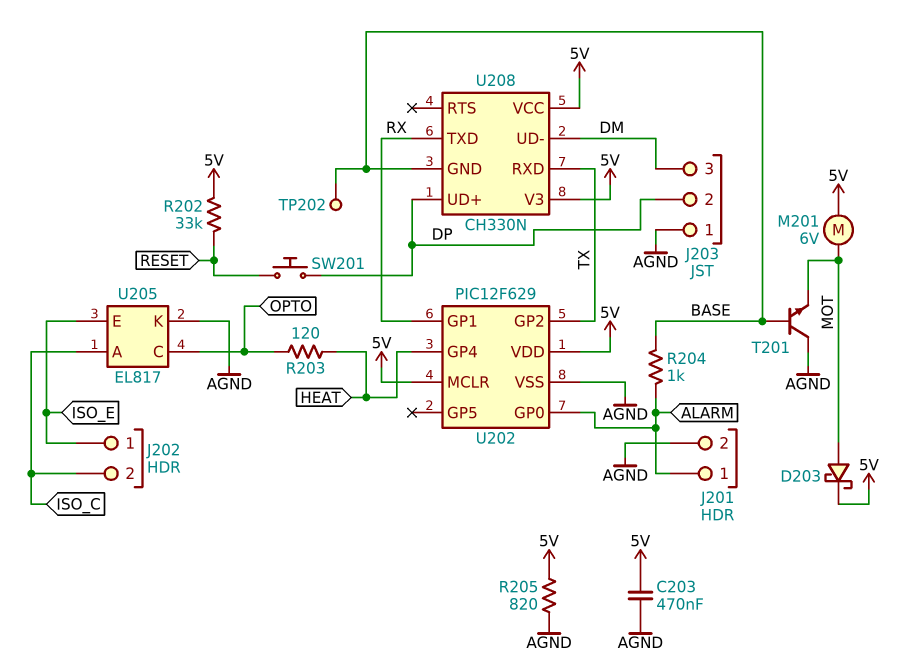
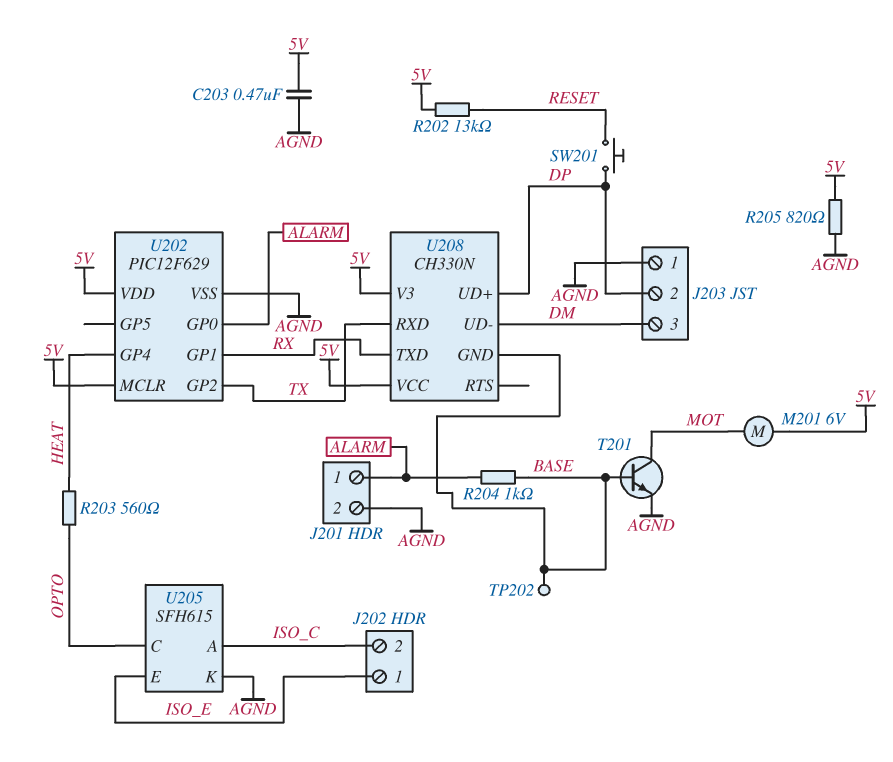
D203: schottky (A MOT, K 5V) -> none
R202: 33k (5V, RESET) -> 13k (5V, RESET)
R203: 120 (HEAT, OPTO) -> 560 (HEAT, OPTO)
T201: NPN (B BASE, C AGND, E MOT) -> NPN (B BASE, C MOT, E AGND)
U205: EL817 -> SFH615

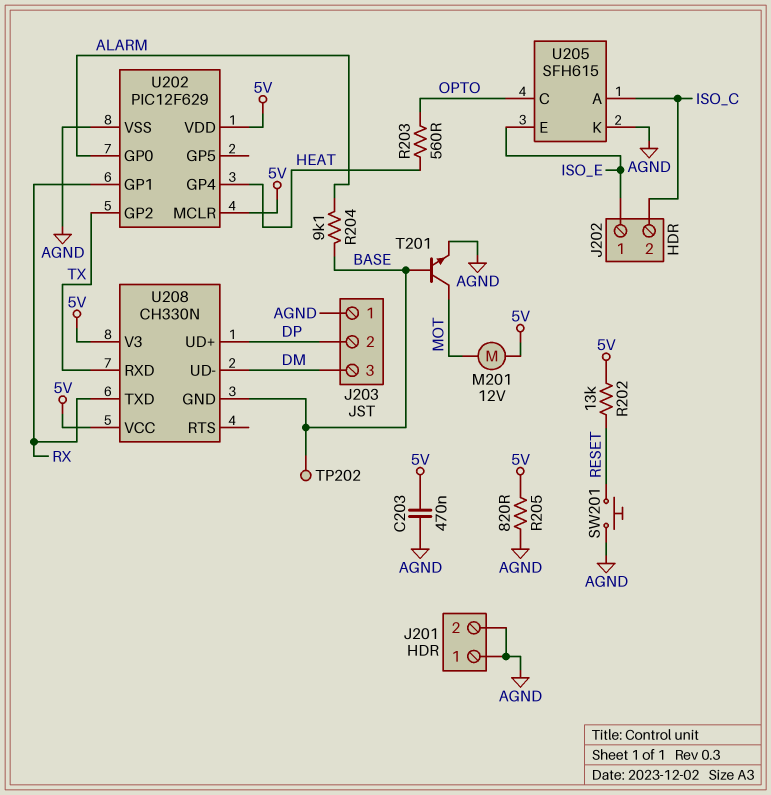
J201 pin 1: ALARM -> AGND
M201: motor 6V (5V, MOT) -> motor 12V (5V, MOT)
R204: 1k (ALARM, BASE) -> 9.1k (ALARM, BASE)
SW201: button (DP, RESET) -> button (AGND, RESET)

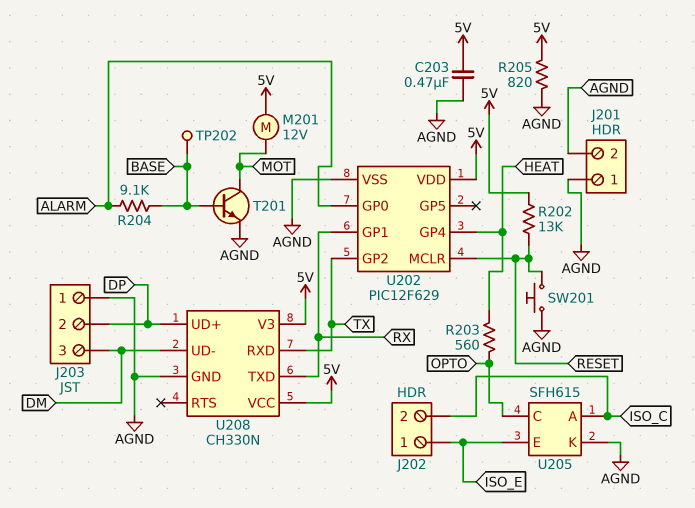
U202 pin MCLR: 5V -> RESET
U208 pin GND: BASE -> AGND

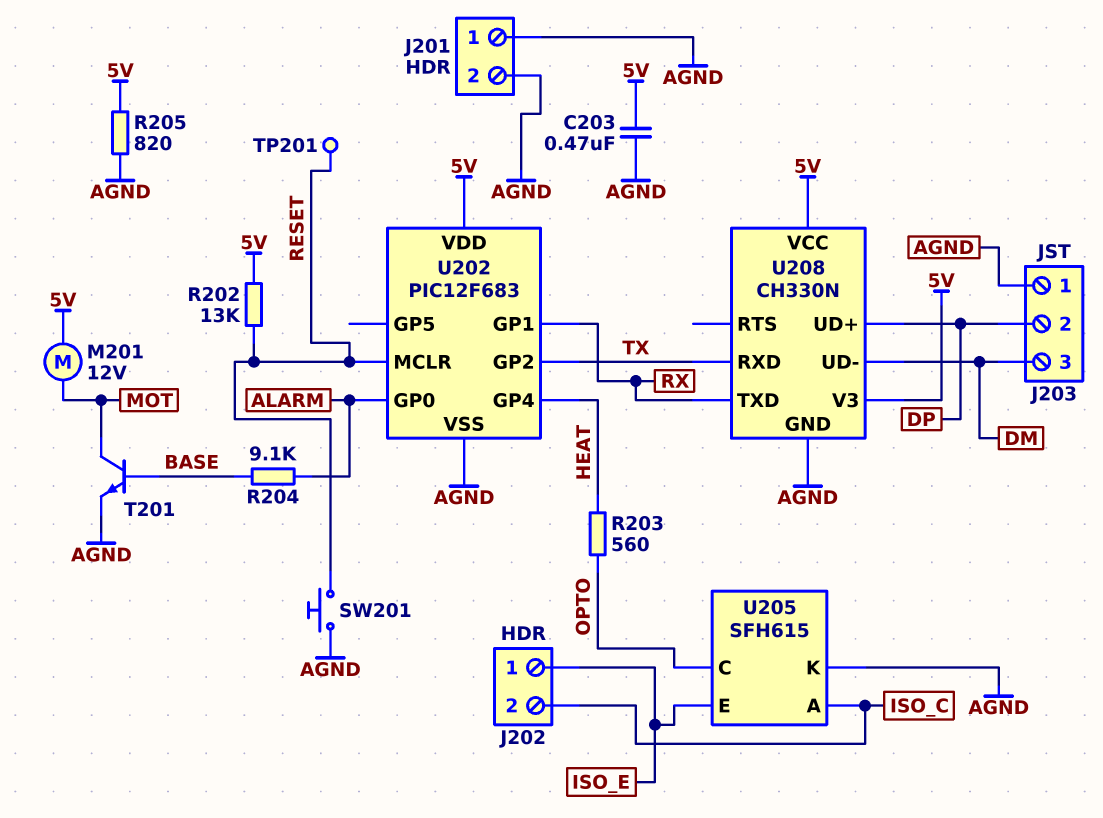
TP201: none -> test point (RESET)
TP202: test point (BASE) -> none
U202: PIC12F629 -> PIC12F683

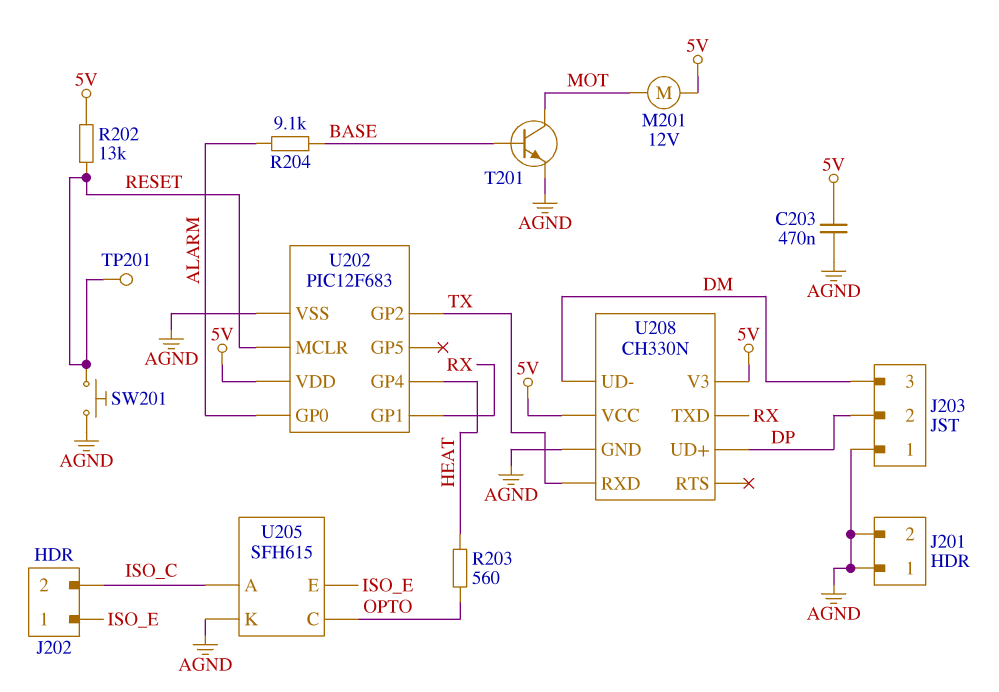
R205: 820 (5V, AGND) -> none

